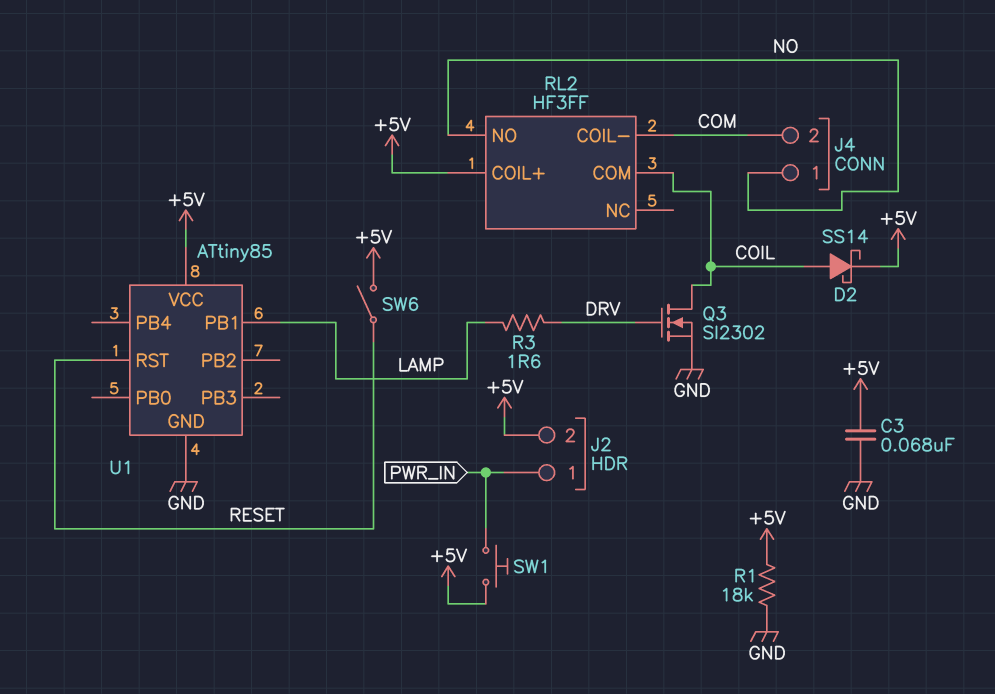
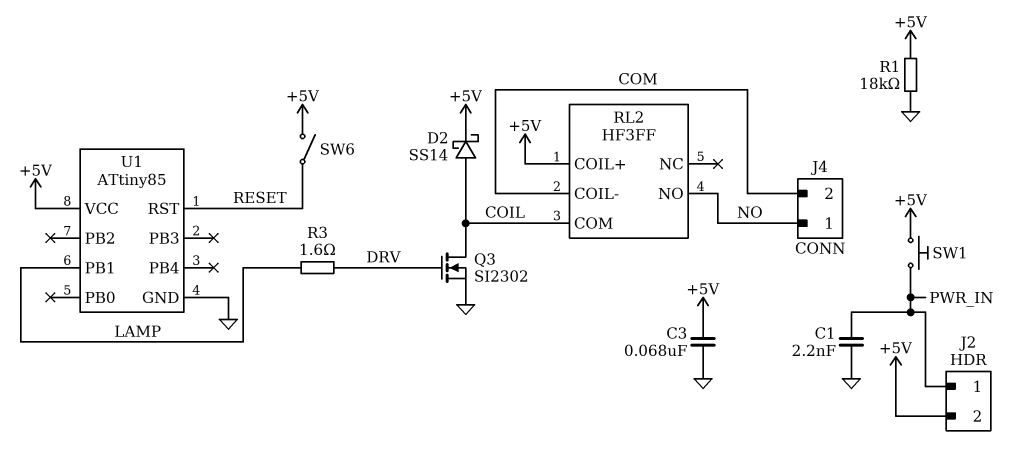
C1: none -> 2.2nF (GND, PWR_IN)

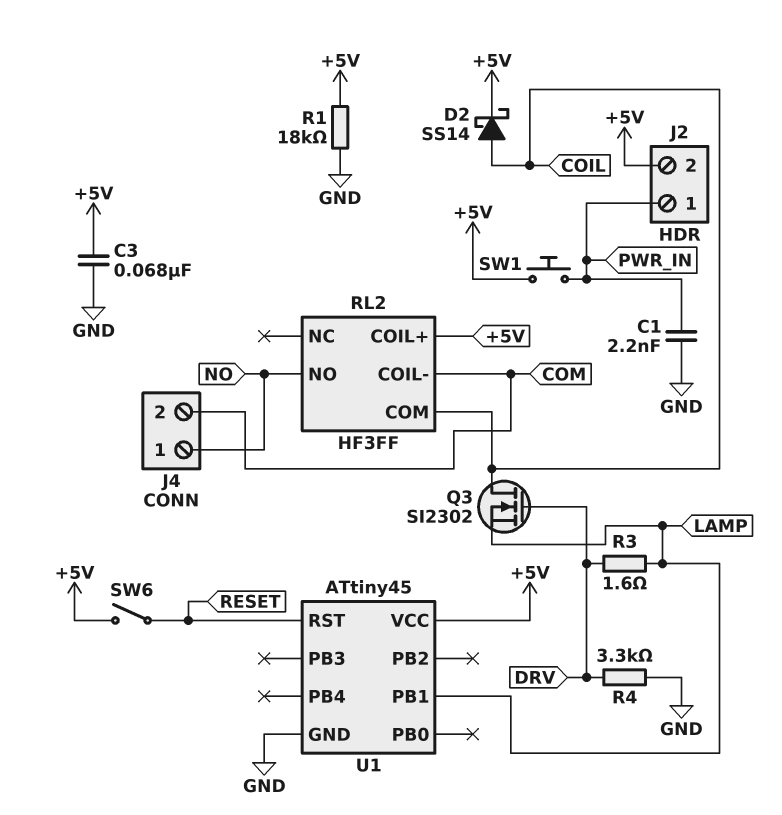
Q3: NMOS SI2302 (G DRV, D COIL, S GND) -> NMOS SI2302 (G DRV, D COIL, S LAMP)
R4: none -> 3.3k (DRV, GND)
U1: ATtiny85 -> ATtiny45

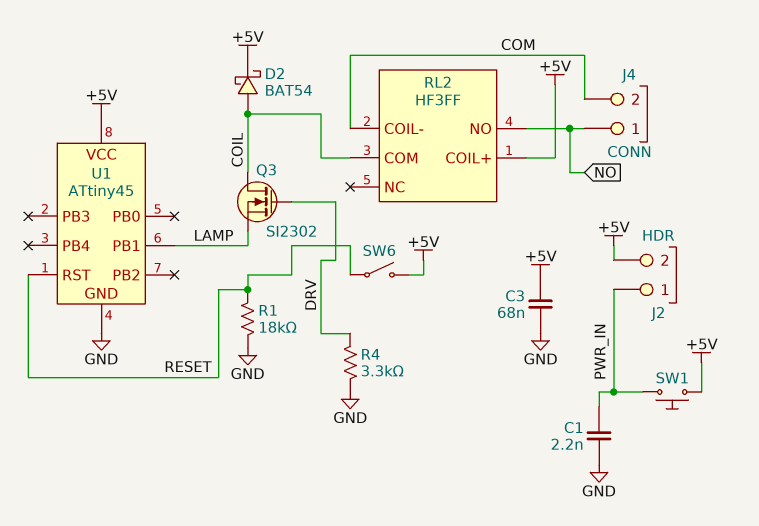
D2: schottky SS14 (A COIL, K +5V) -> schottky BAT54 (A COIL, K +5V)
R1: 18k (+5V, GND) -> 18k (GND, RESET)
R3: 1.6 (DRV, LAMP) -> none

